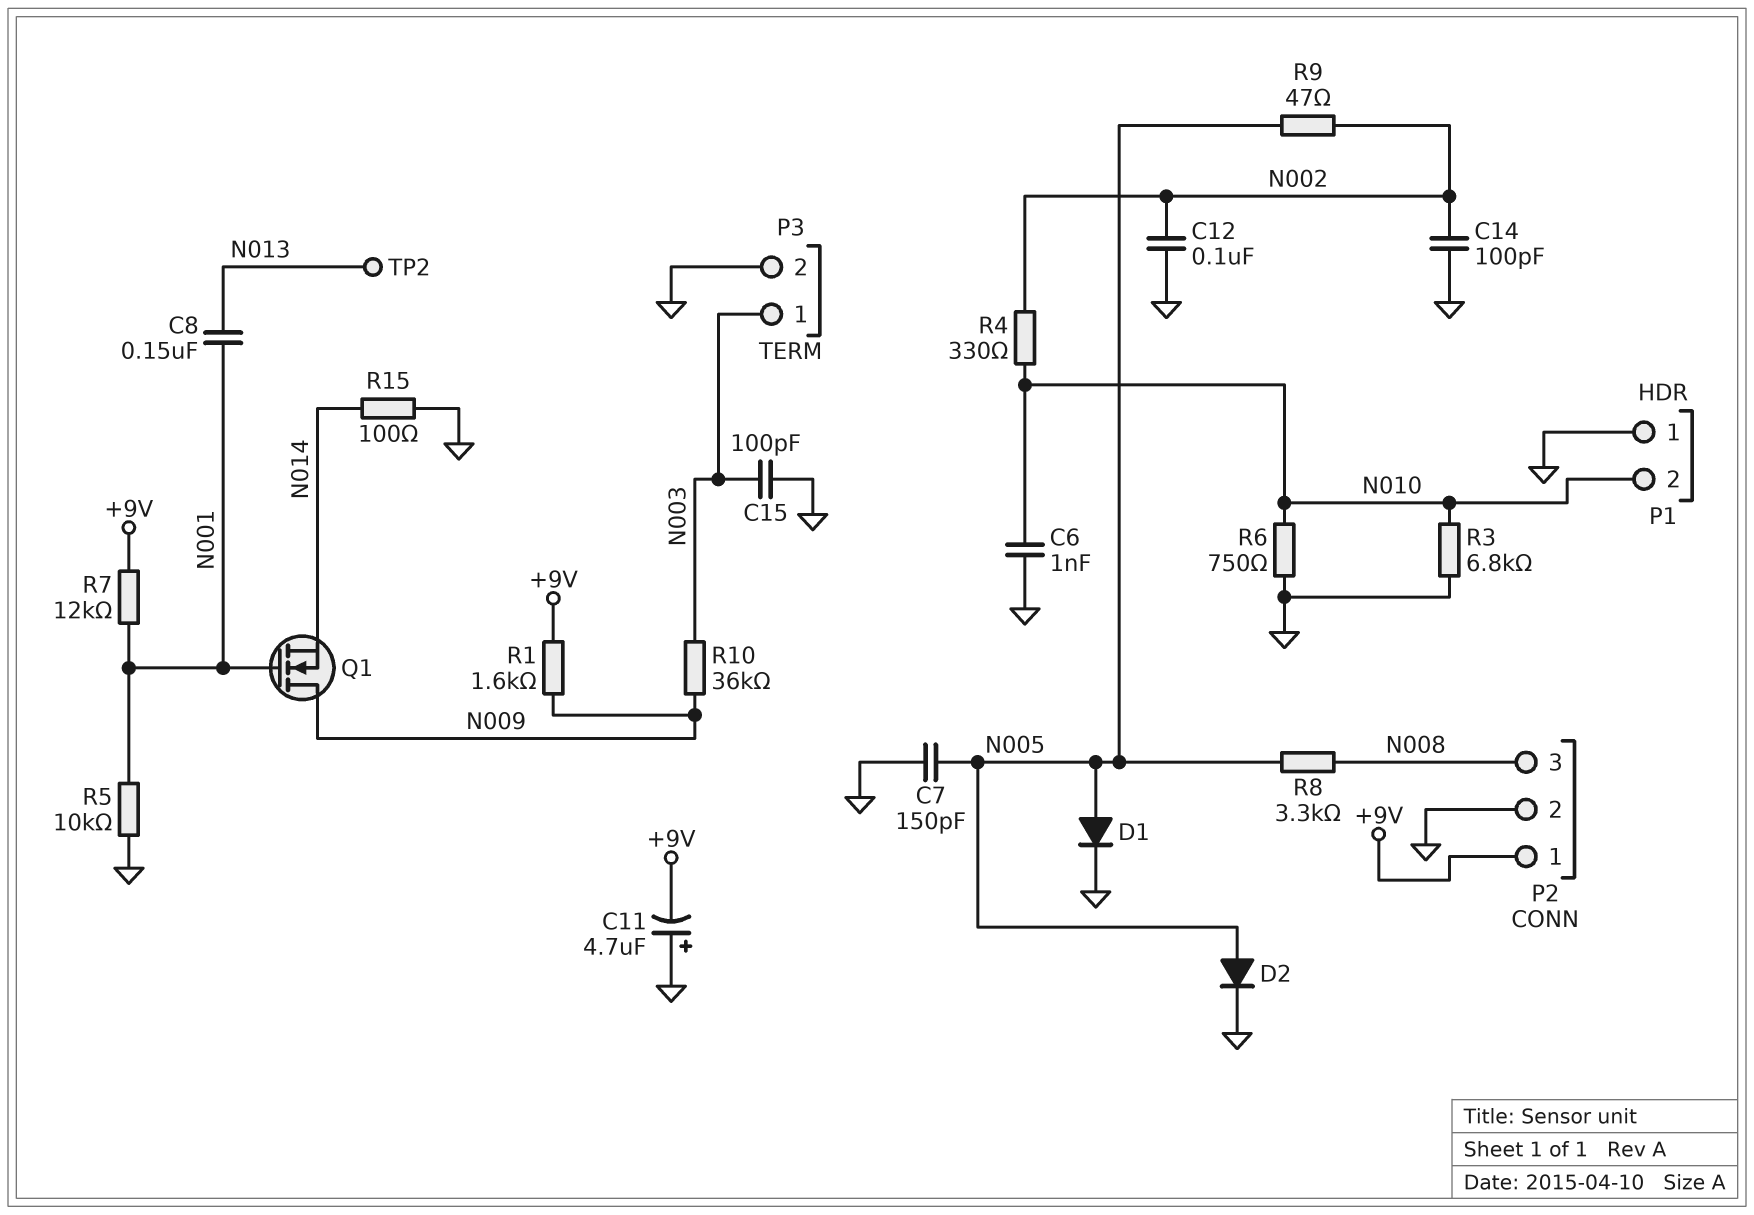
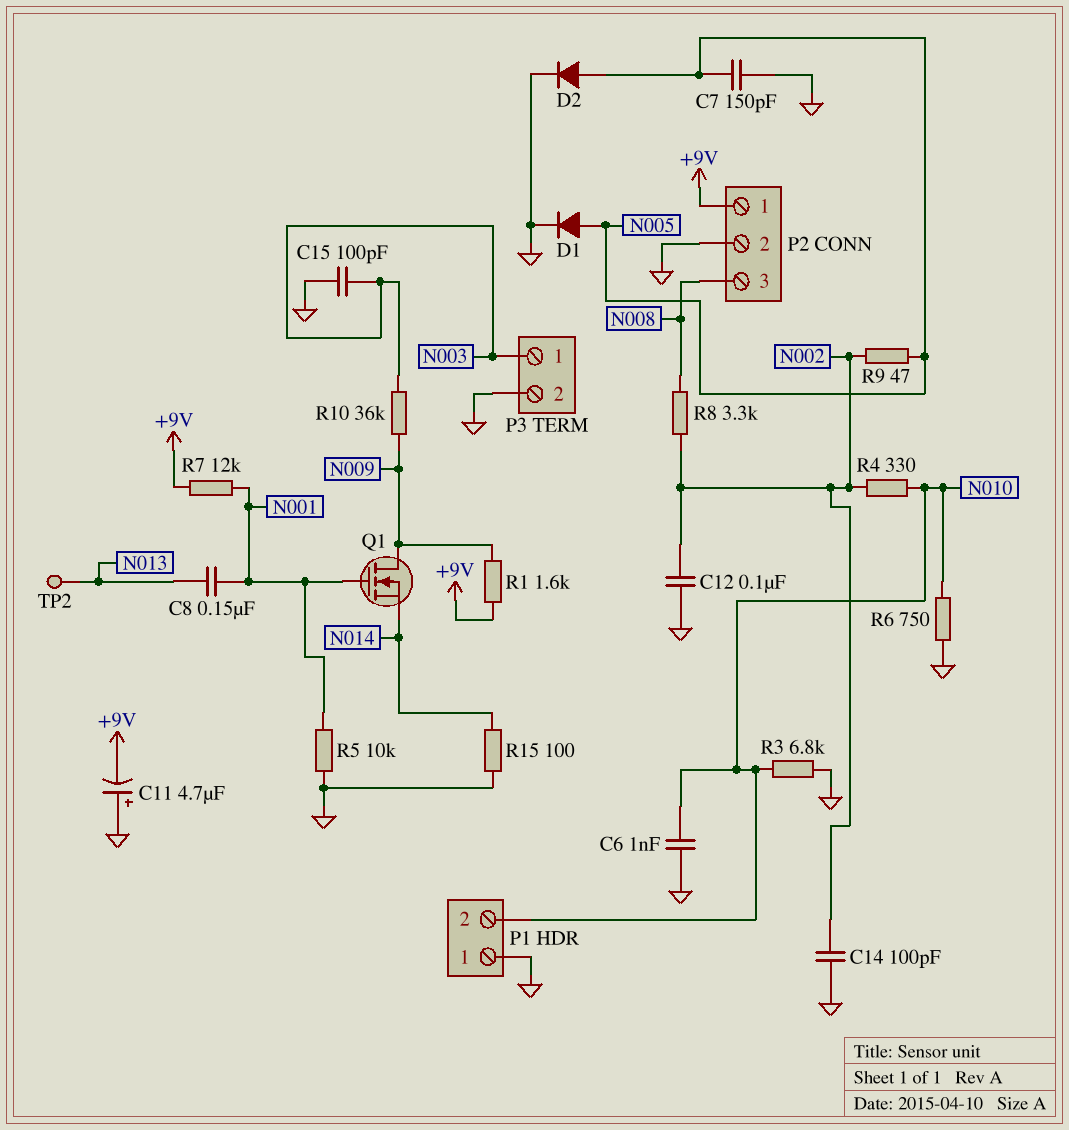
R8: 3.3k (N005, N008) -> 3.3k (N002, N008)

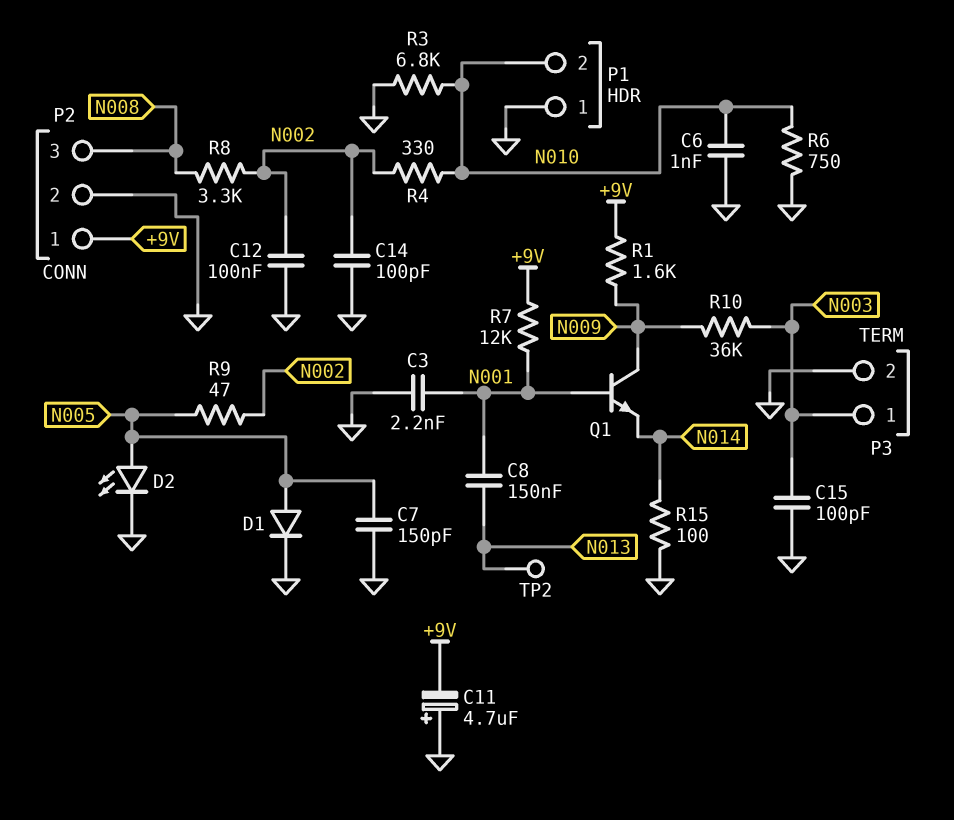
C3: none -> 2.2nF (GND, N001)
D2: diode (A N005, K GND) -> LED (A N005, K GND)
Q1: NMOS (G N001, D N009, S N014) -> NPN (B N001, C N009, E N014)
R5: 10k (GND, N001) -> none

